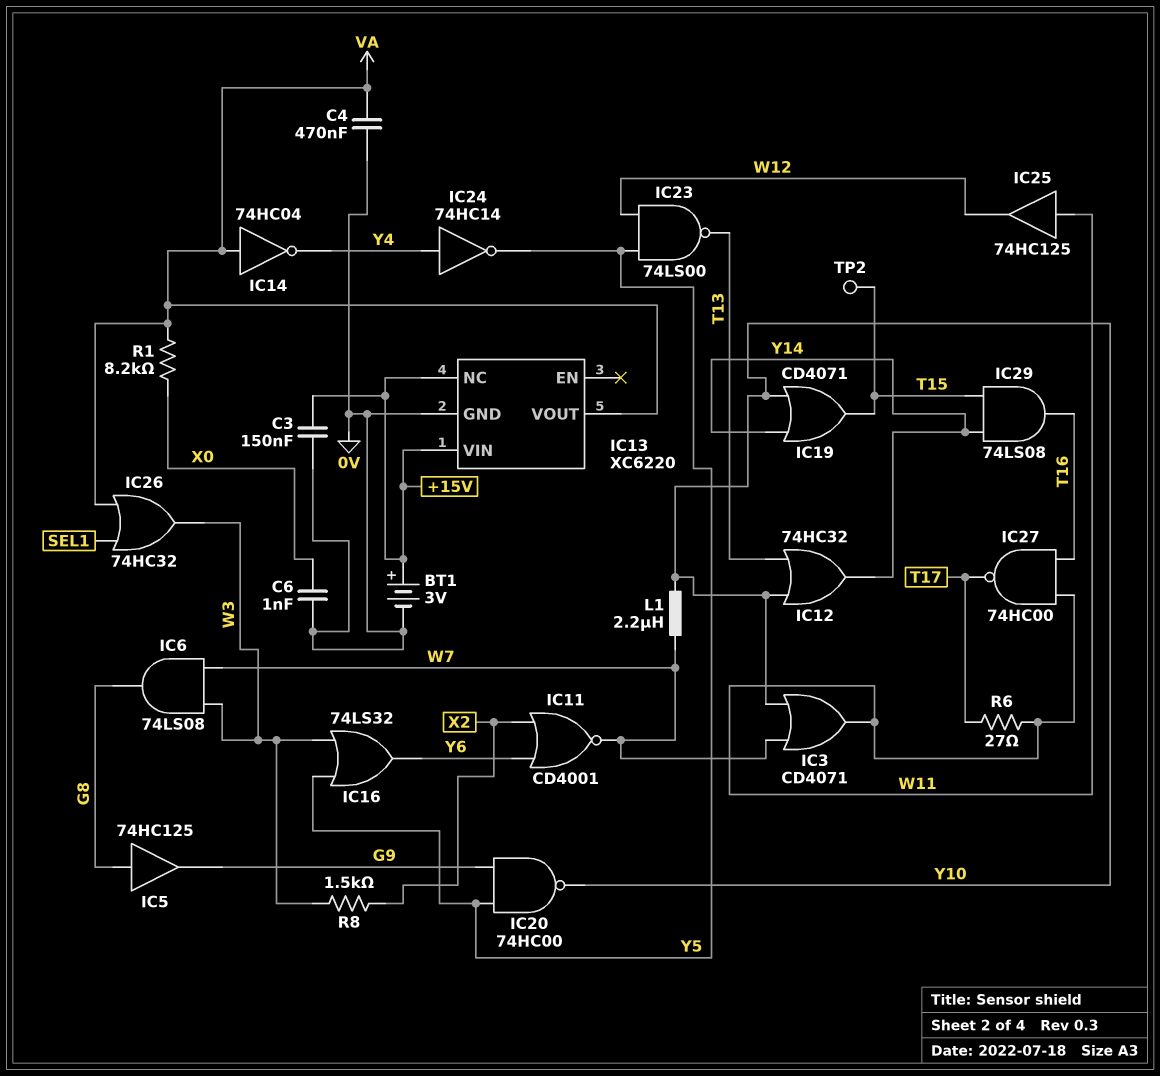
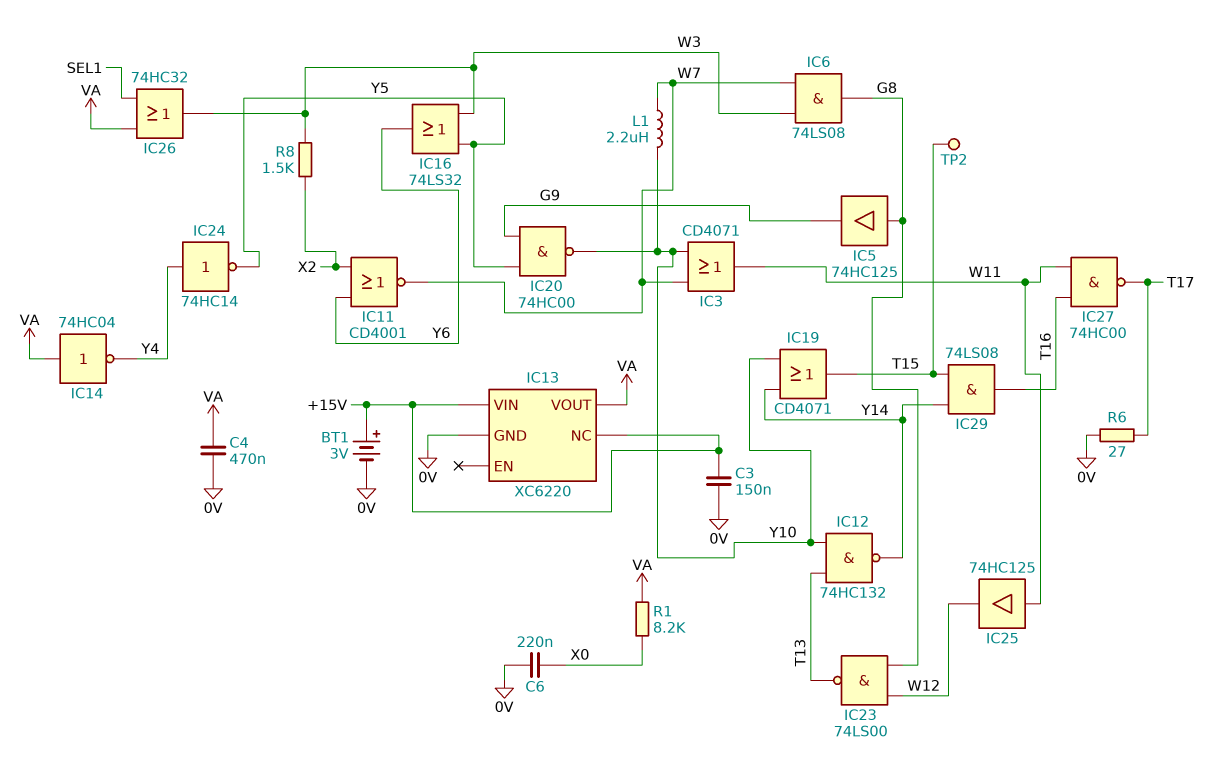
C6: 1nF (0V, X0) -> 220nF (0V, X0)
IC12: OR 74HC32 (in T13, in Y10, out Y14) -> NAND 74HC132 (in T13, in Y10, out Y14)
IC23: NAND 74LS00 (in W12, in Y5, out T13) -> NAND 74LS00 (in G8, in W12, out T13)
R6: 27 (T17, W11) -> 27 (0V, T17)

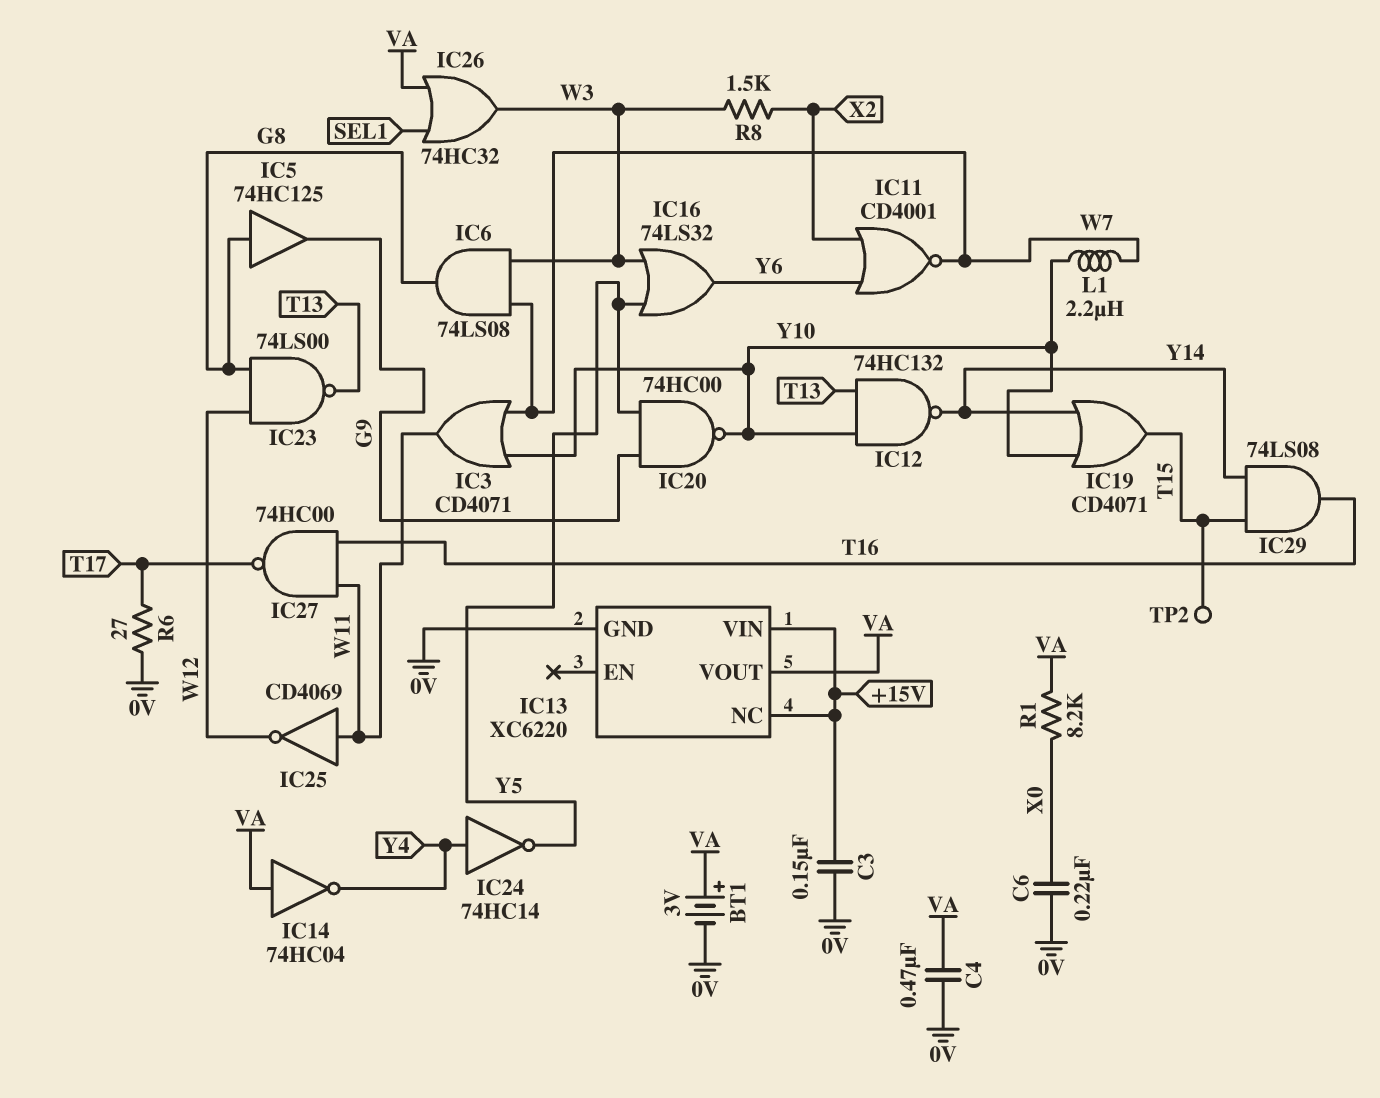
BT1: 3V (plus +15V, minus 0V) -> 3V (plus VA, minus 0V)
IC25: buffer 74HC125 (in W11, out W12) -> NOT CD4069 (in W11, out W12)

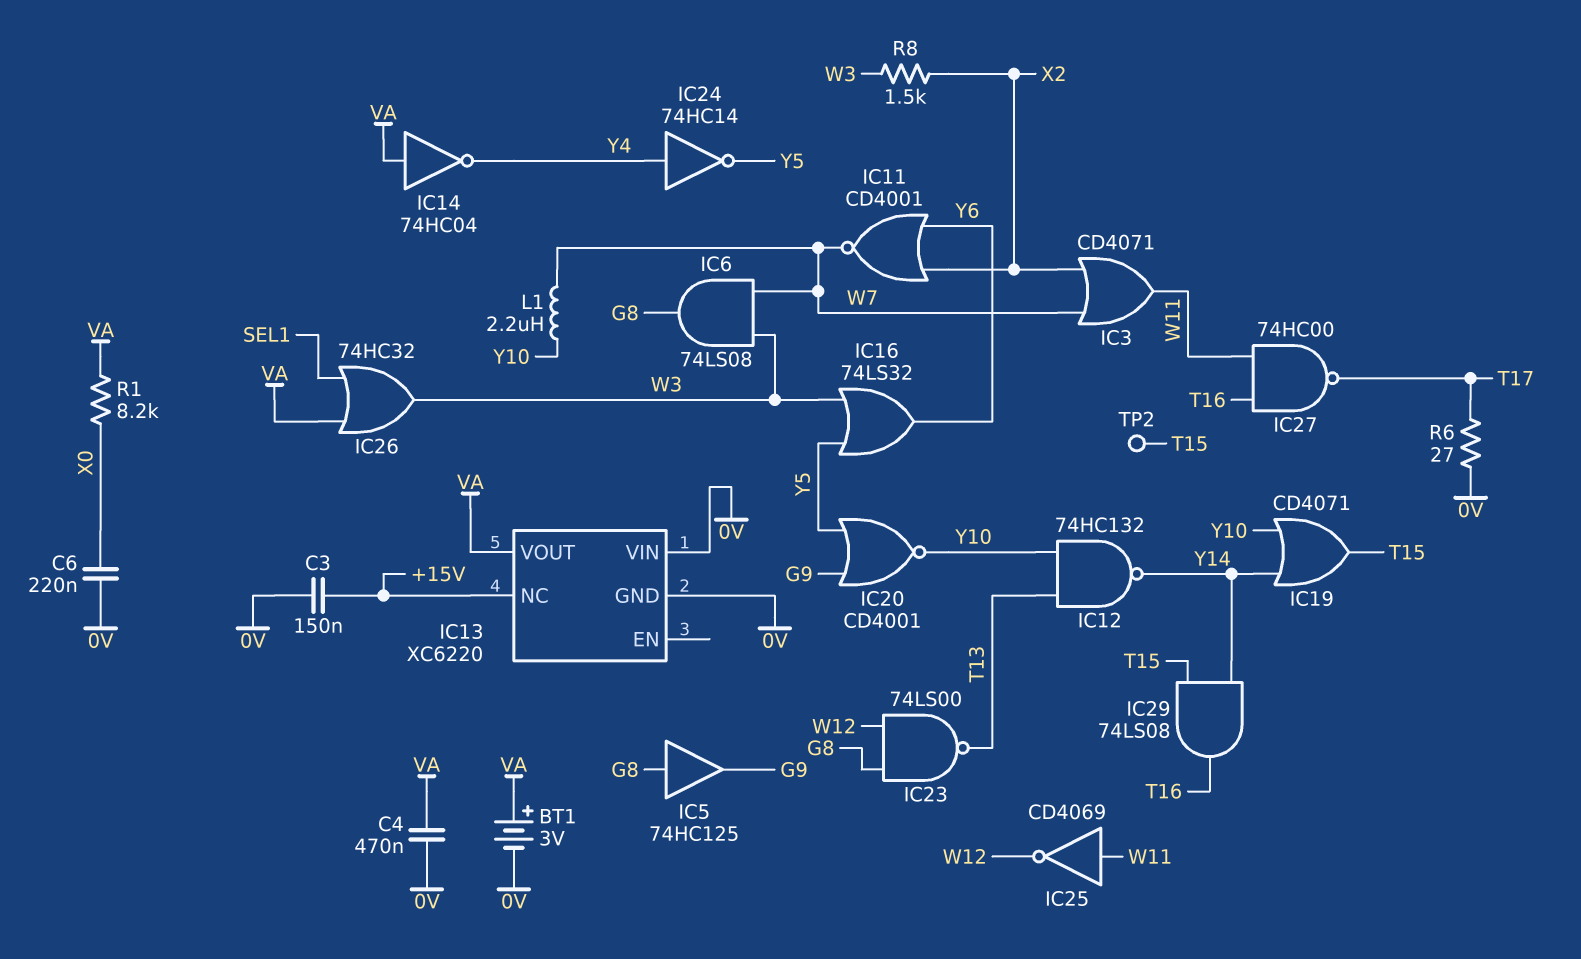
IC3: OR CD4071 (in W7, in Y10, out W11) -> OR CD4071 (in W7, in X2, out W11)
IC13 pin VIN: +15V -> 0V
IC20: NAND 74HC00 (in G9, in Y5, out Y10) -> NOR CD4001 (in G9, in Y5, out Y10)

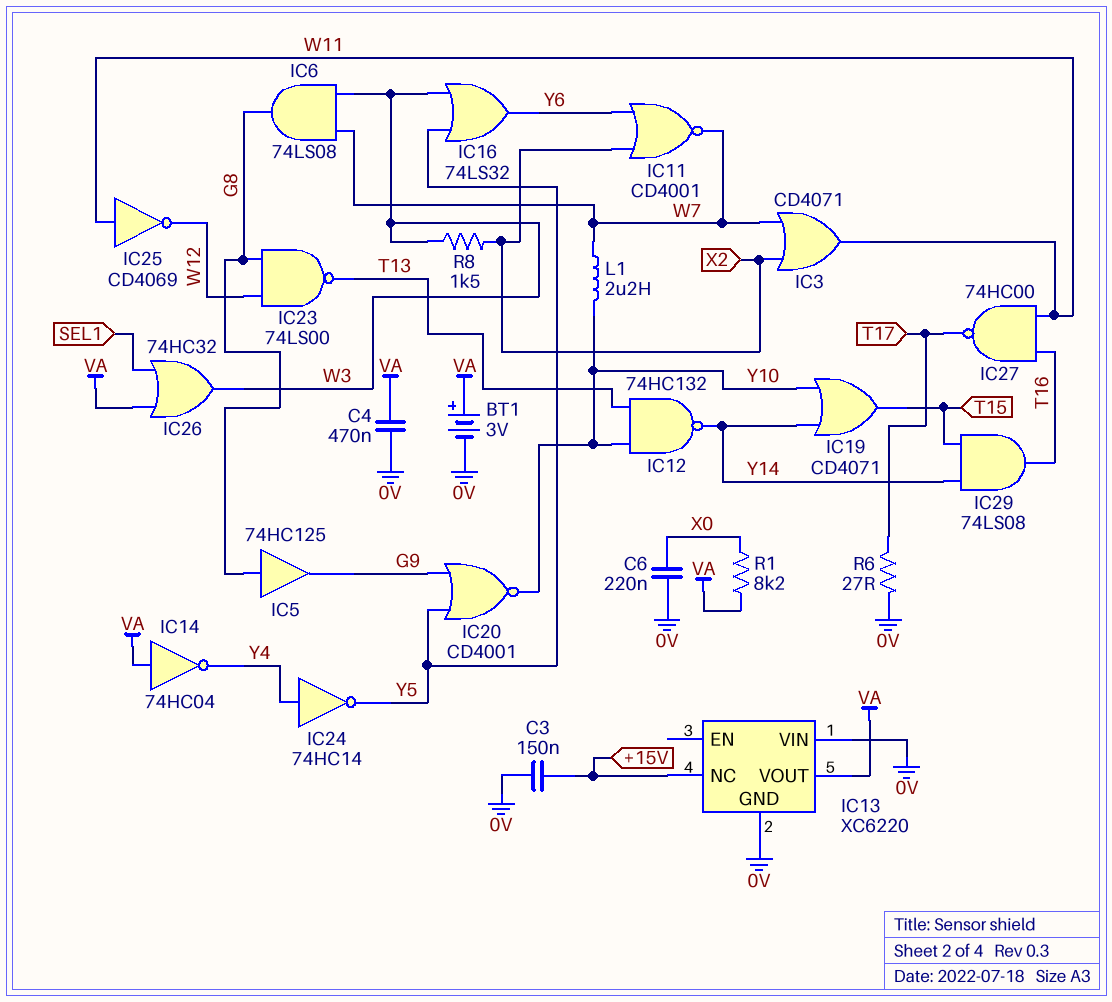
TP2: test point (T15) -> none

